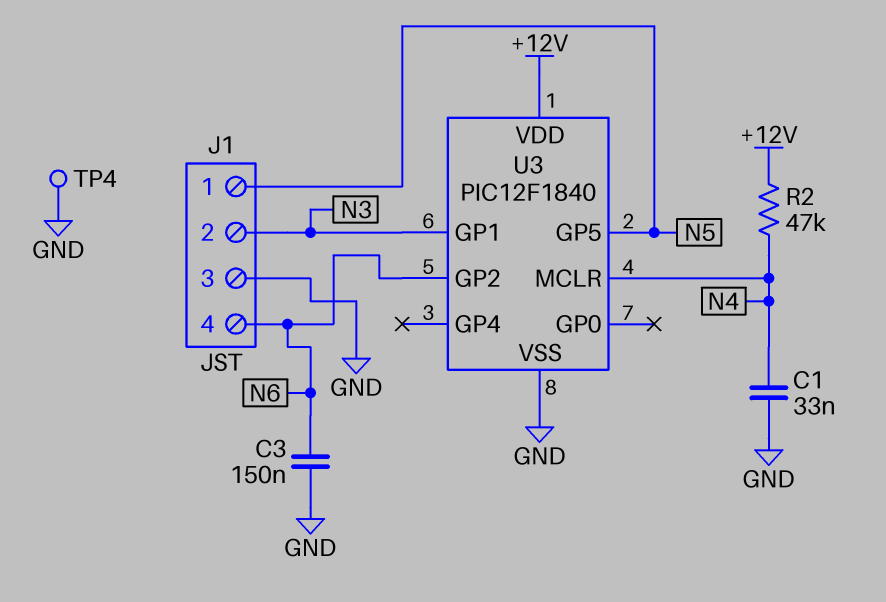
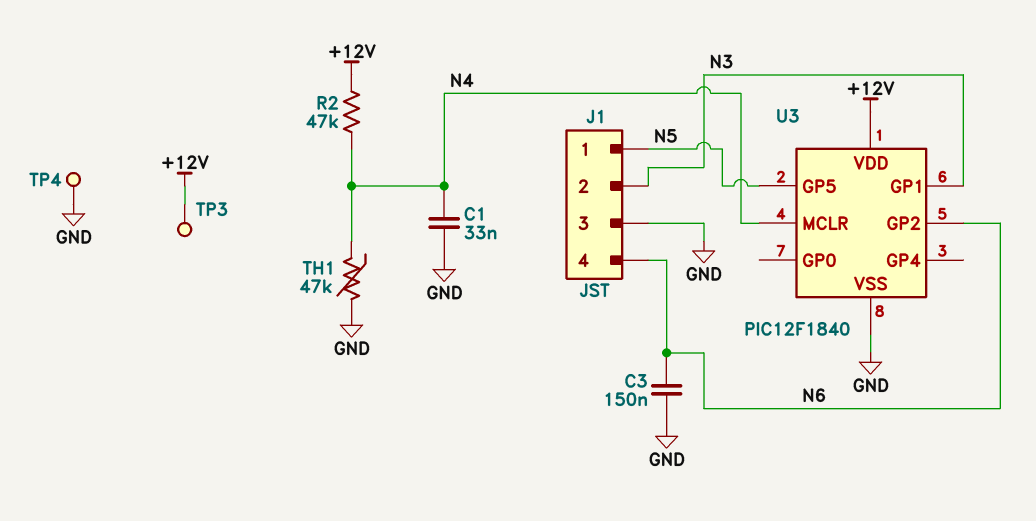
TH1: none -> 47k (GND, N4)
TP3: none -> test point (+12V)

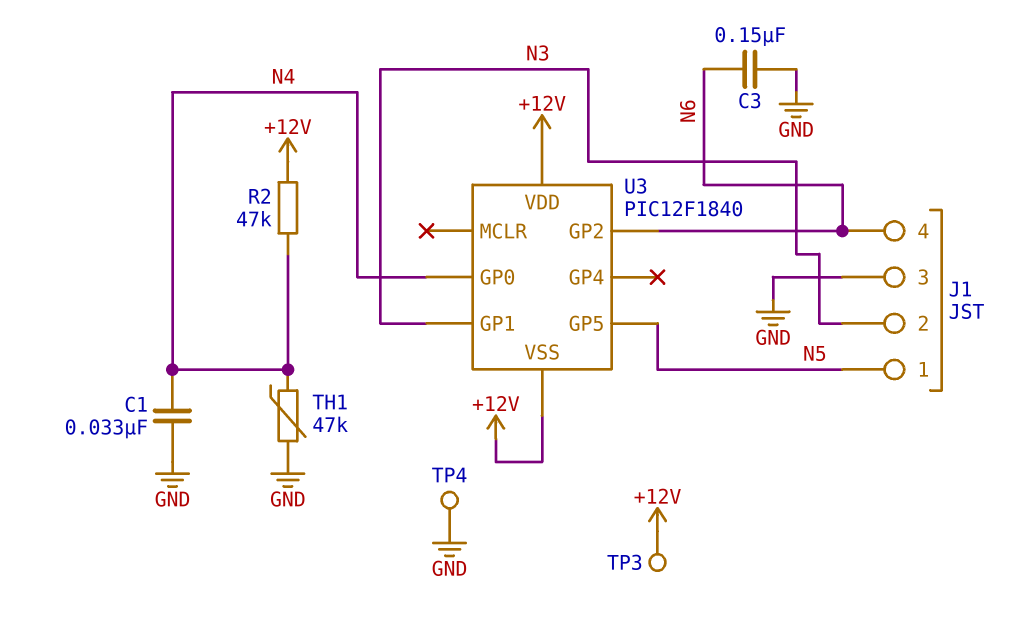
U3 pin GP0: none -> N4
U3 pin MCLR: N4 -> none
U3 pin VSS: GND -> +12V

